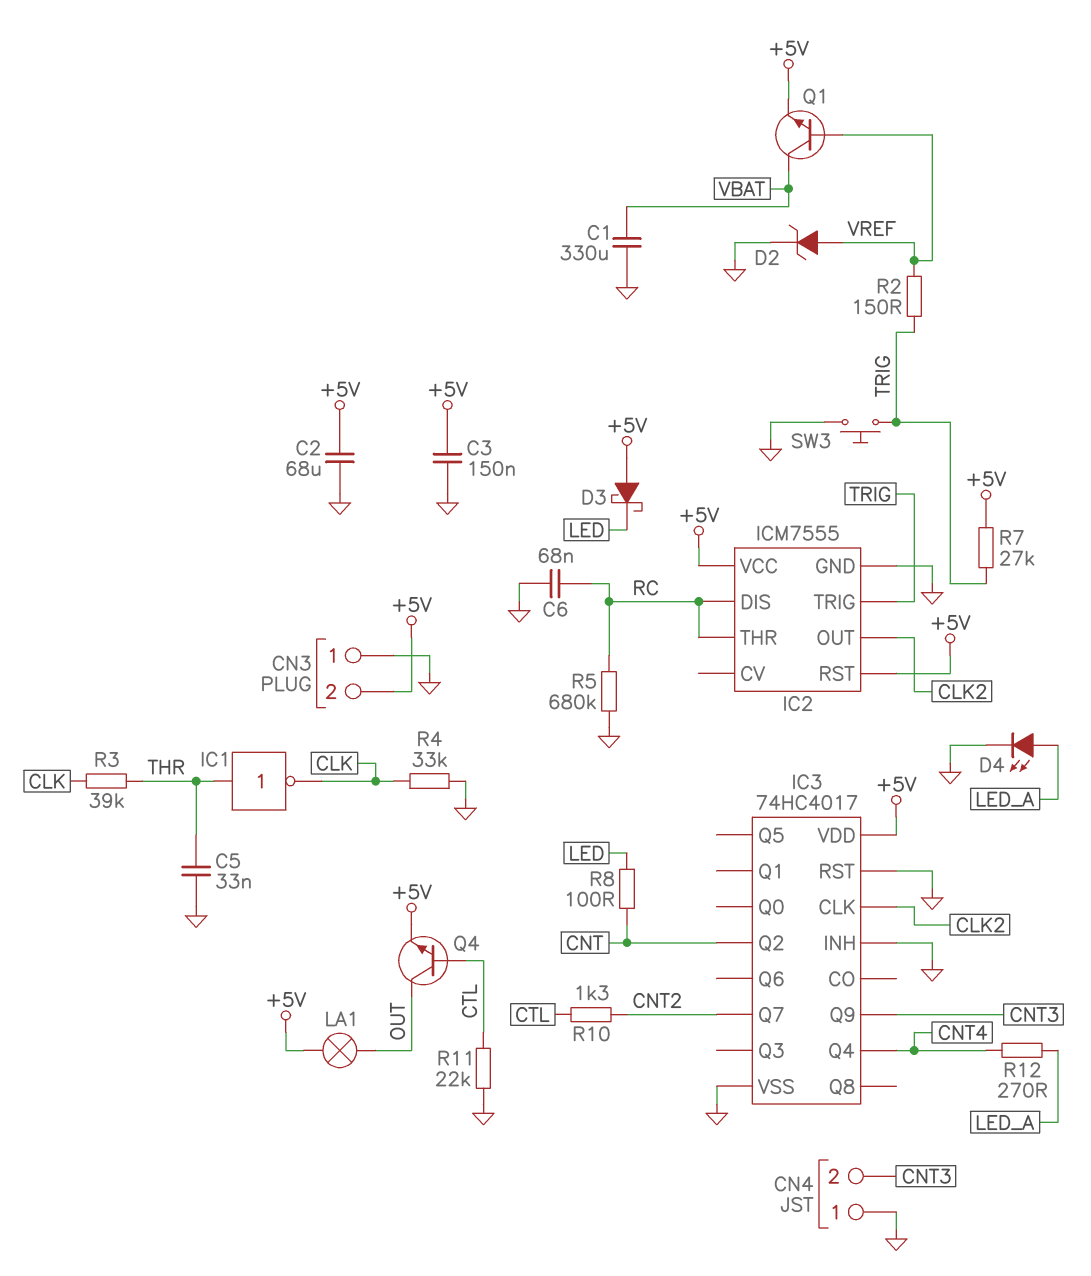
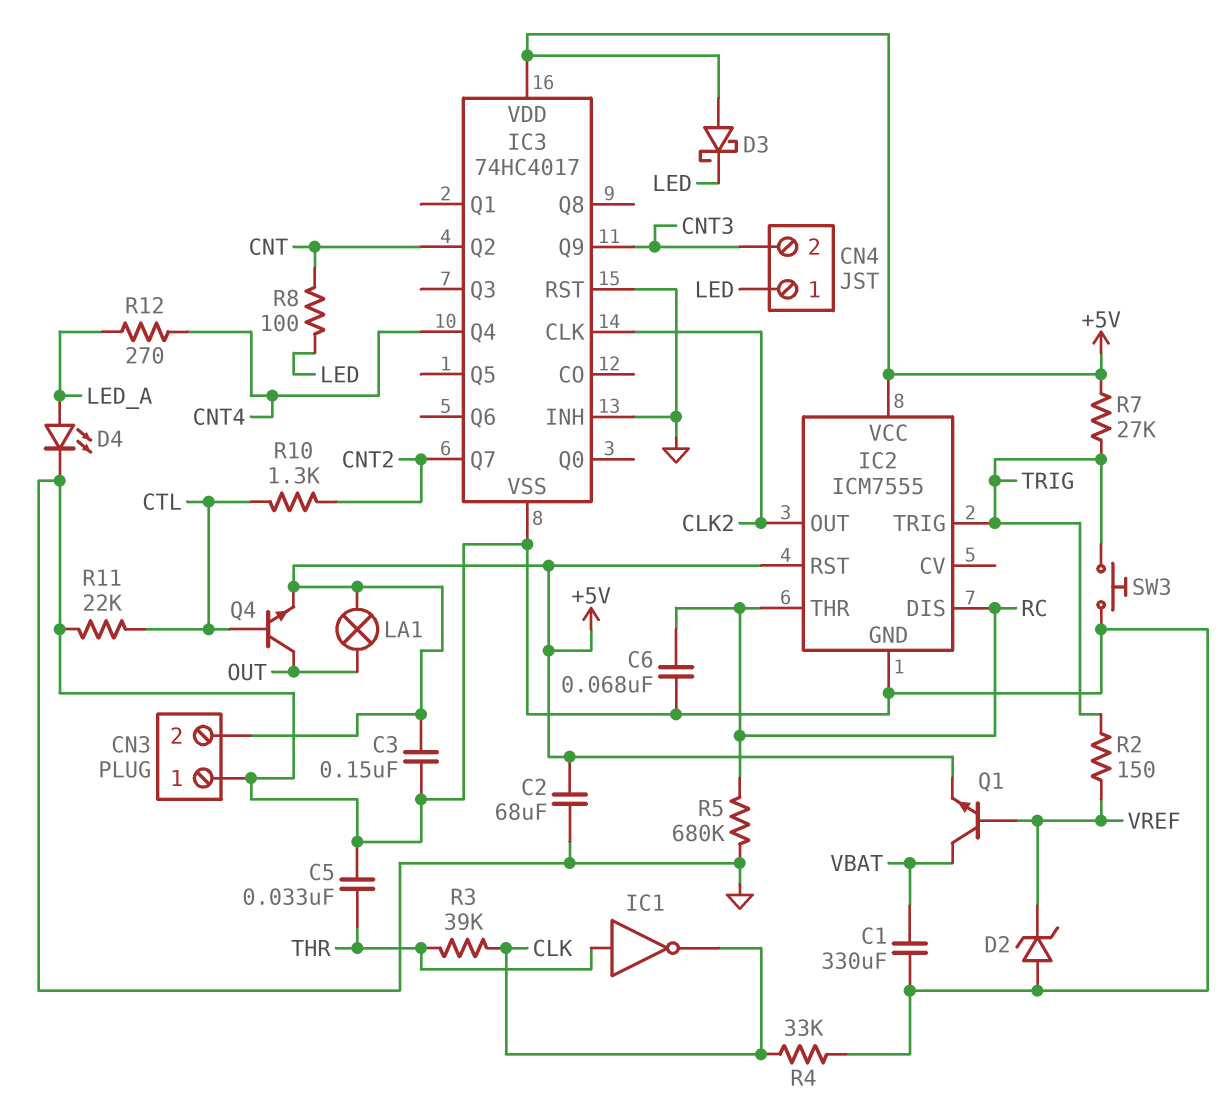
CN4 pin 1: GND -> LED
D2: zener (A VREF, K GND) -> zener (A GND, K VREF)

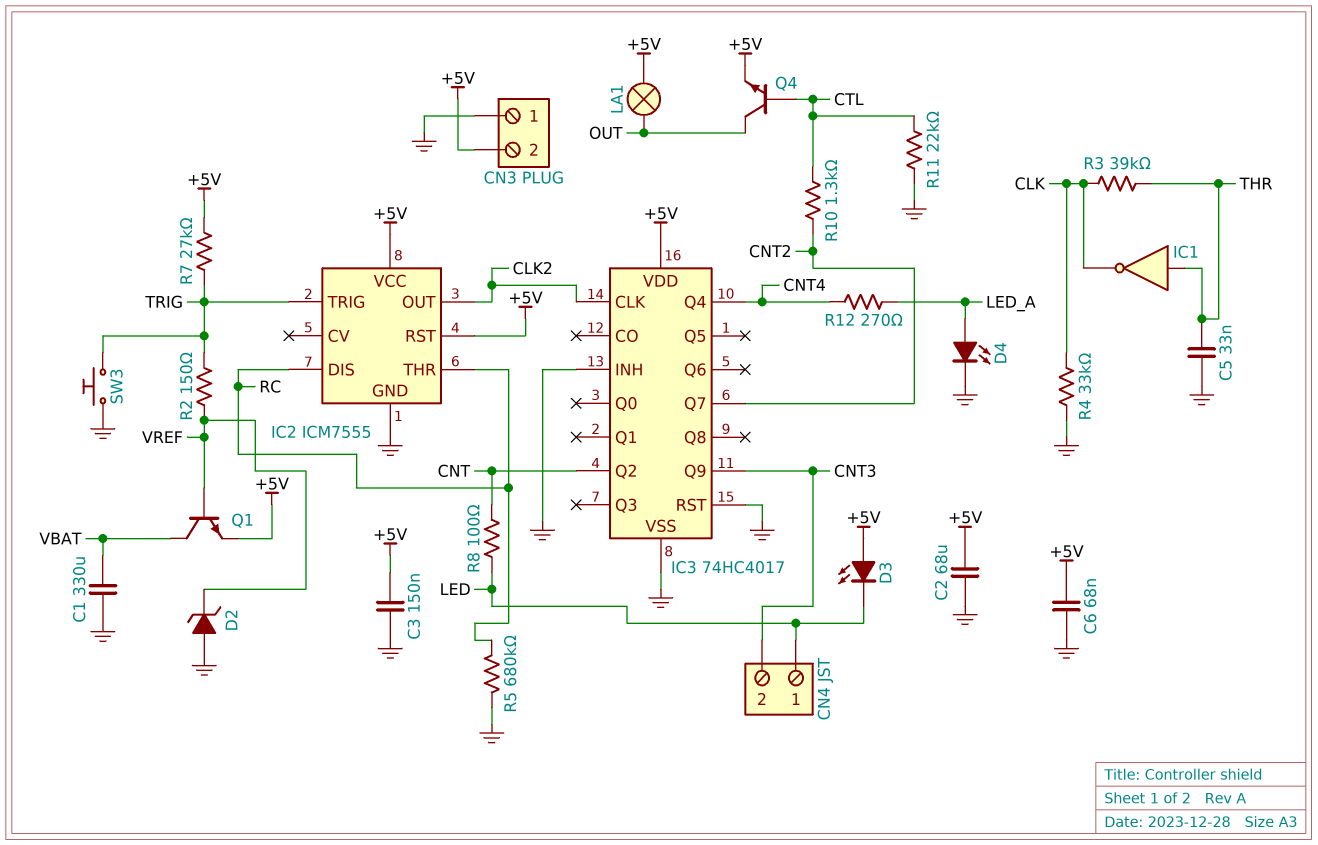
C6: 68nF (GND, RC) -> 68nF (+5V, GND)
D3: schottky (A +5V, K LED) -> LED (A +5V, K LED)

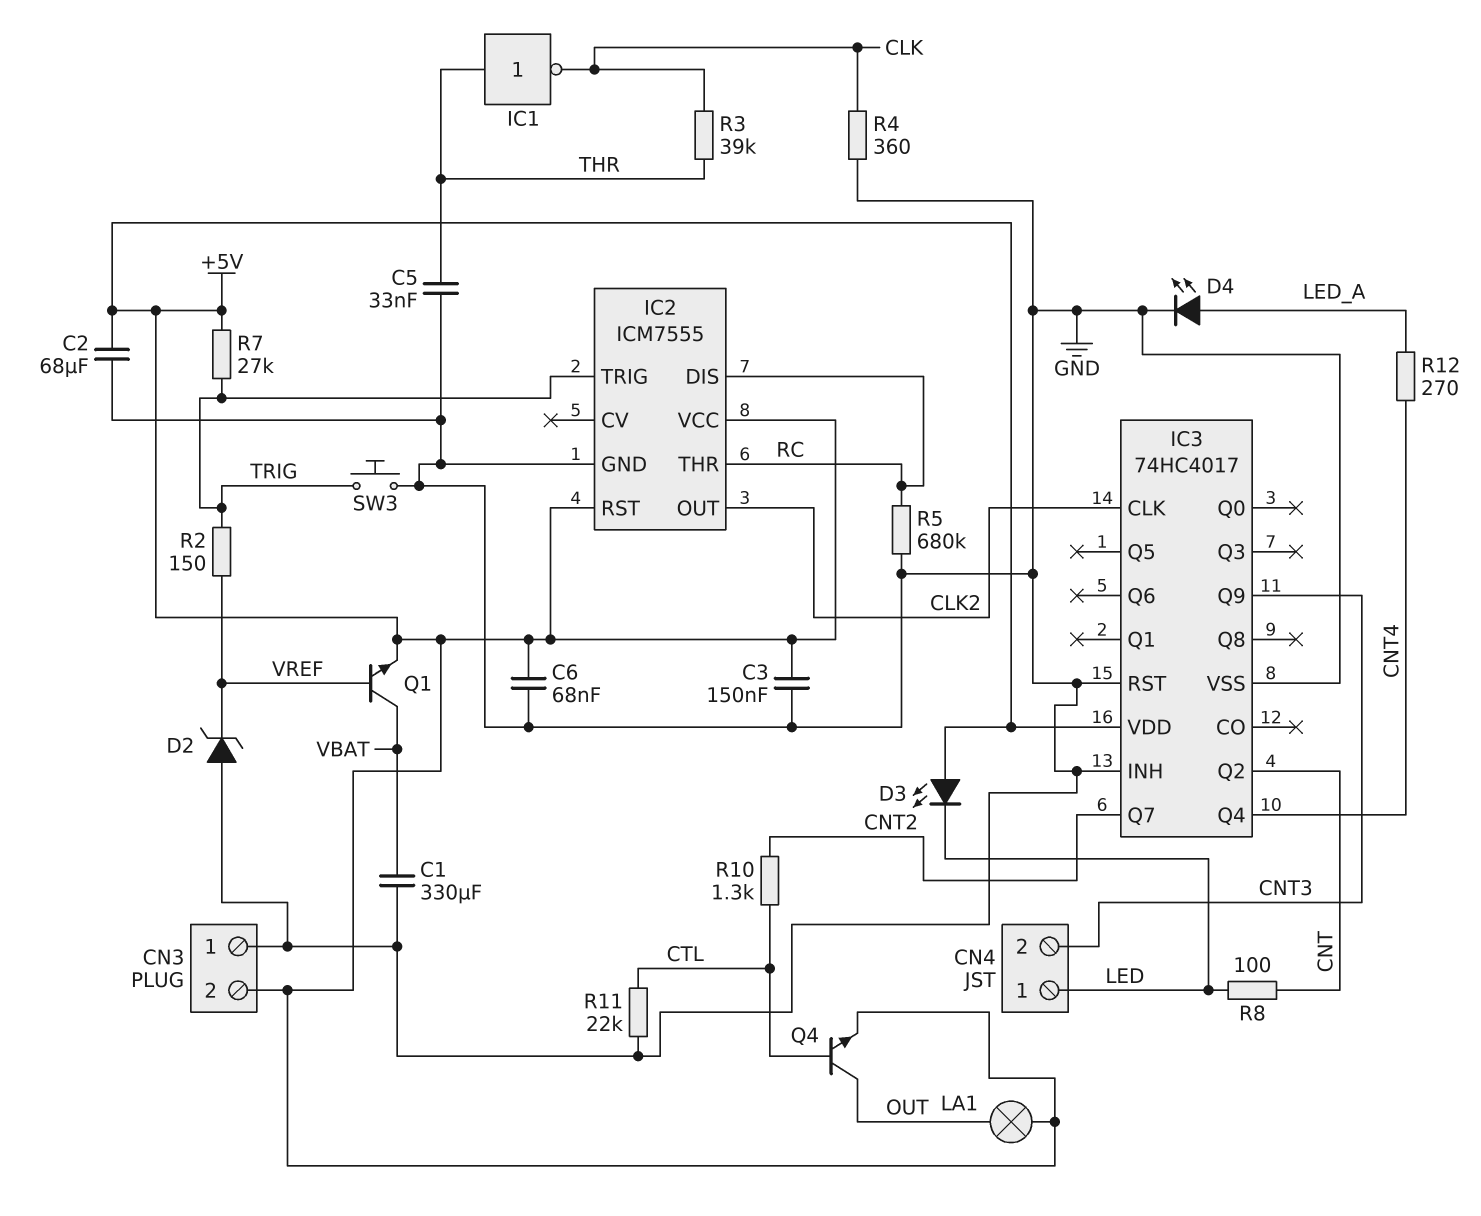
R4: 33k (CLK, GND) -> 360 (CLK, GND)

